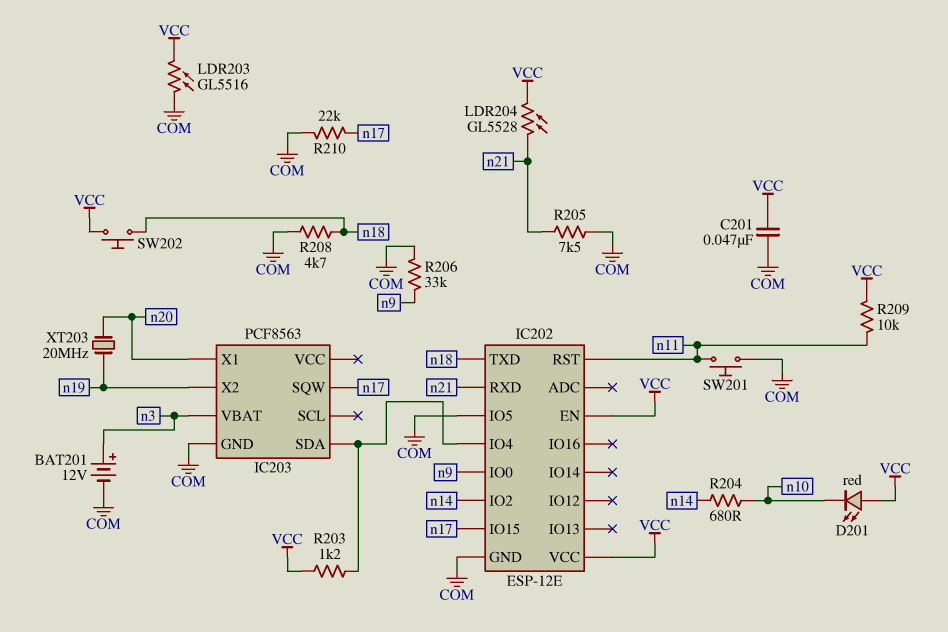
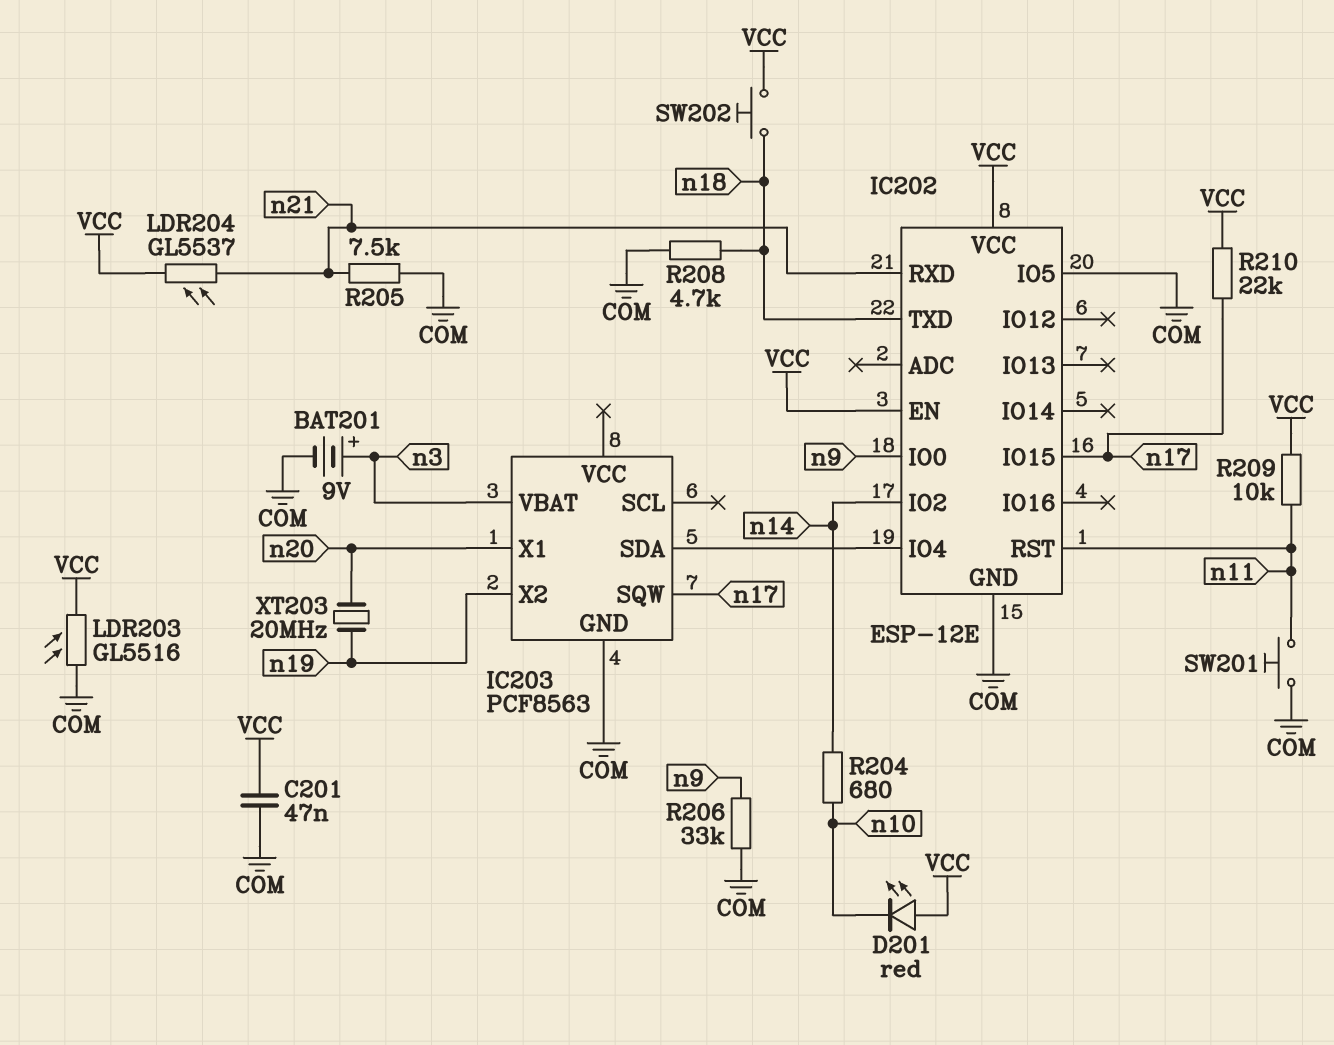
BAT201: 12V (plus n3, minus COM) -> 9V (plus n3, minus COM)
LDR204: GL5528 (VCC, n21) -> GL5537 (VCC, n21)
R203: 1.2k (IC202/IO4, VCC) -> none
R210: 22k (COM, n17) -> 22k (VCC, n17)

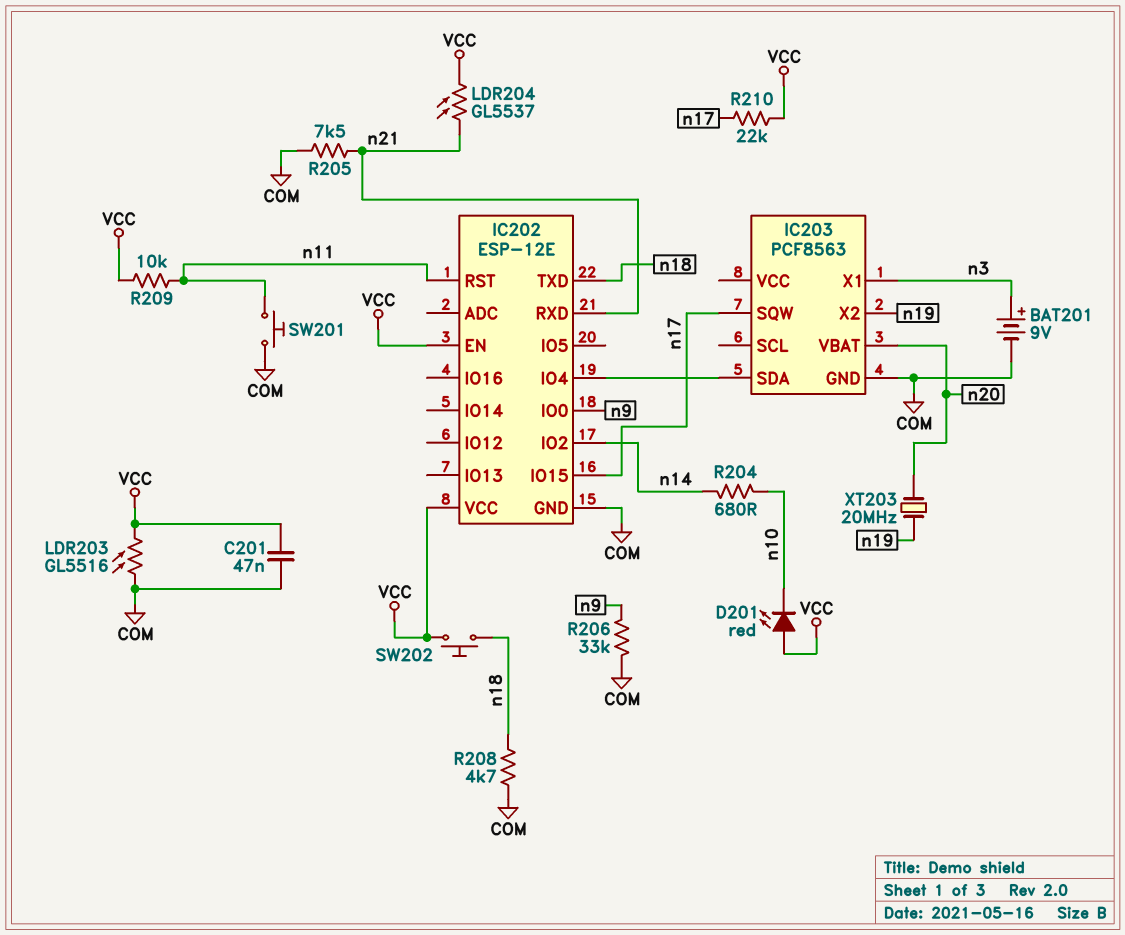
IC202 pin IO5: COM -> none
IC203 pin VBAT: n3 -> n20
IC203 pin X1: n20 -> n3

